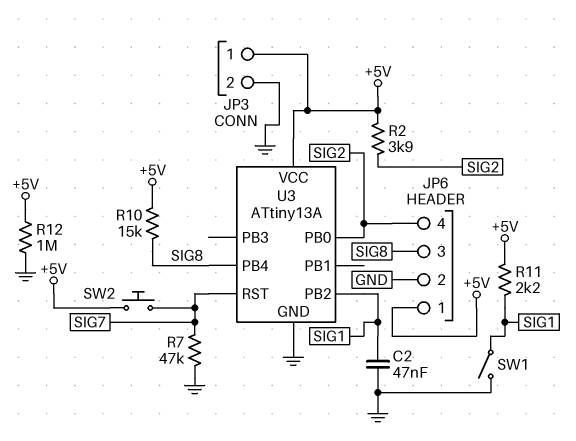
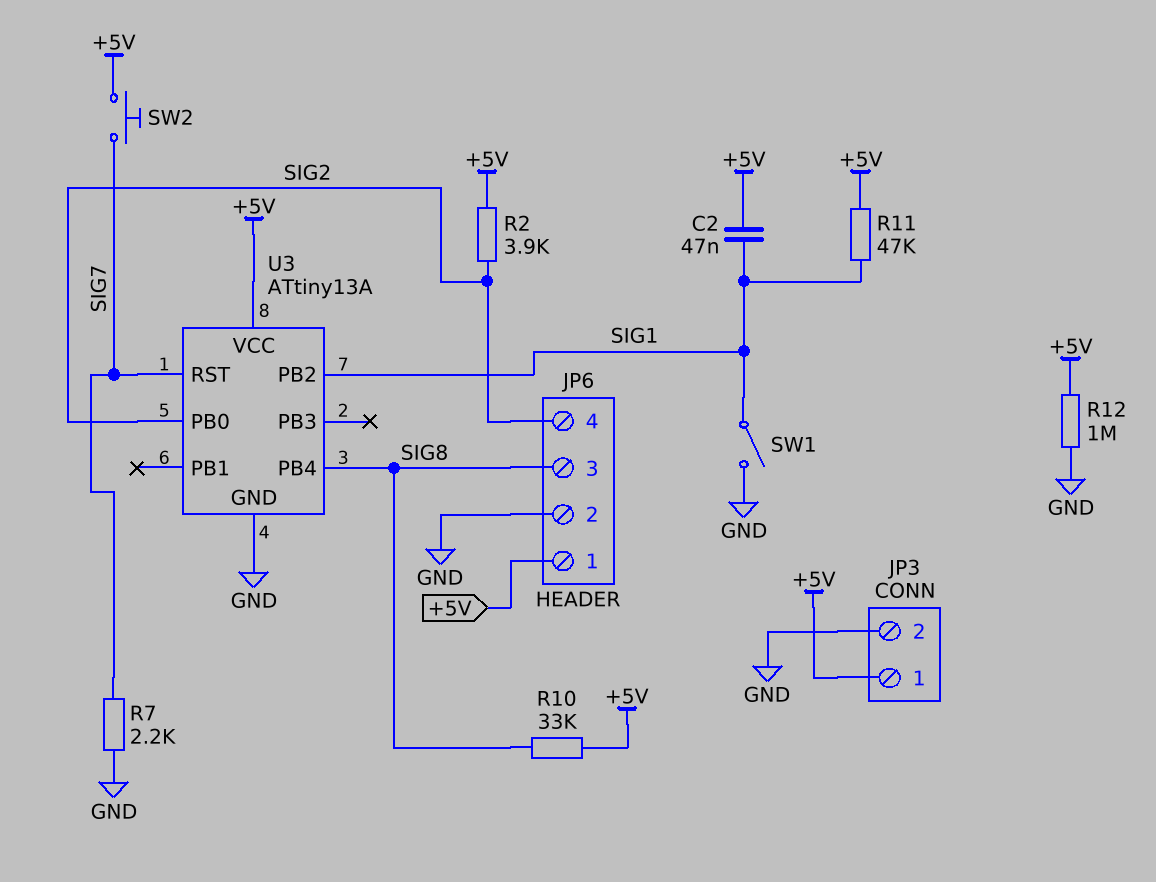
C2: 47nF (GND, SIG1) -> 47nF (+5V, SIG1)
R7: 47k (GND, SIG7) -> 2.2k (GND, SIG7)
R10: 15k (+5V, SIG8) -> 33k (+5V, SIG8)
R11: 2.2k (+5V, SIG1) -> 47k (+5V, SIG1)

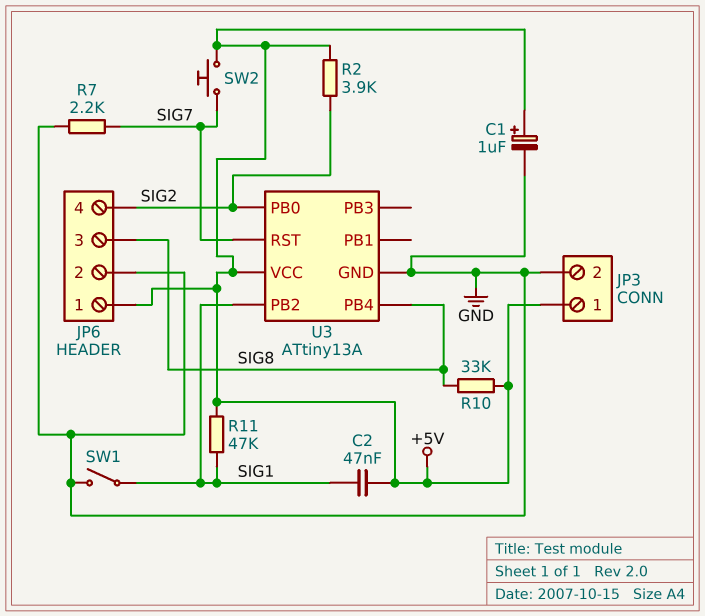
C1: none -> 1uF (plus +5V, minus GND)
R12: 1M (+5V, GND) -> none

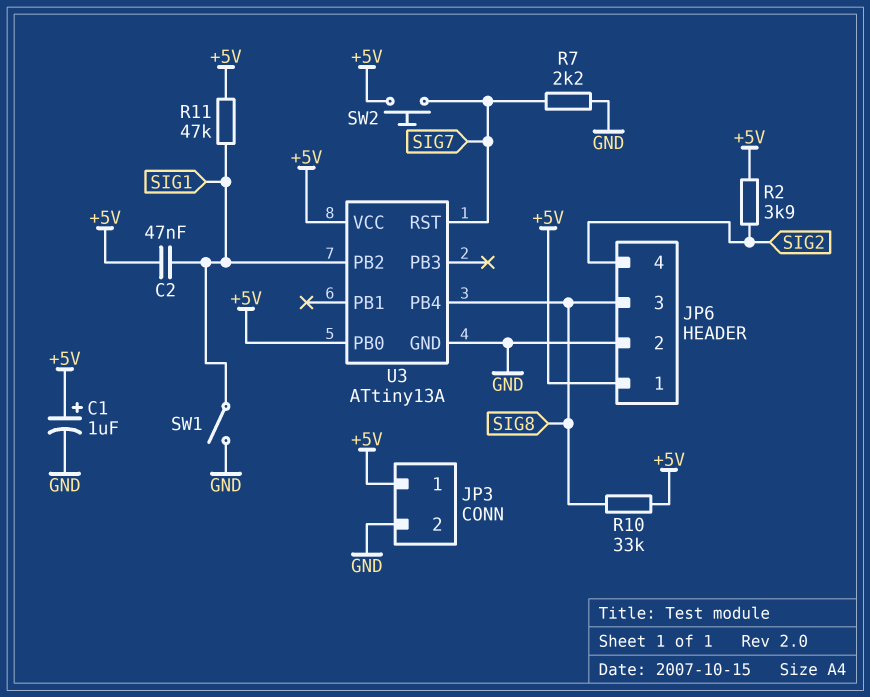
U3 pin PB0: SIG2 -> +5V

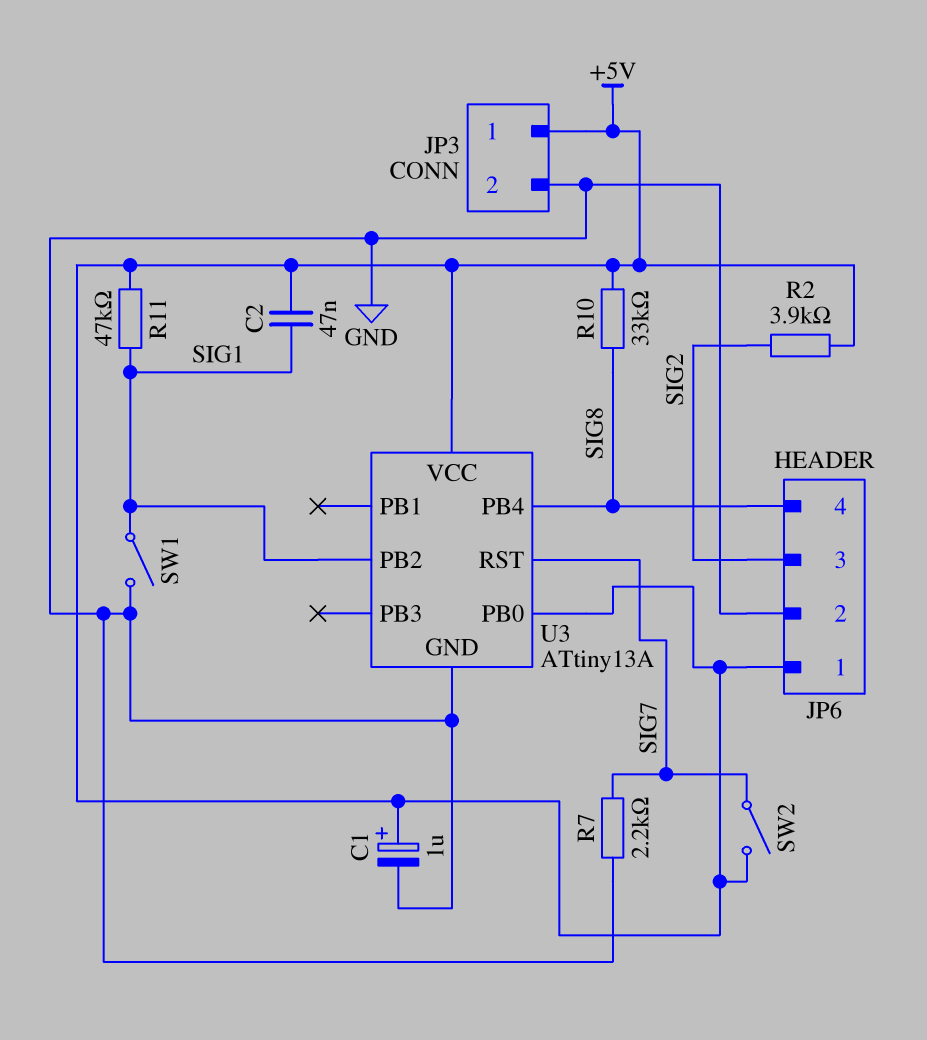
JP6 pin 3: SIG8 -> SIG2
JP6 pin 4: SIG2 -> SIG8
SW2: button (+5V, SIG7) -> switch (+5V, SIG7)

